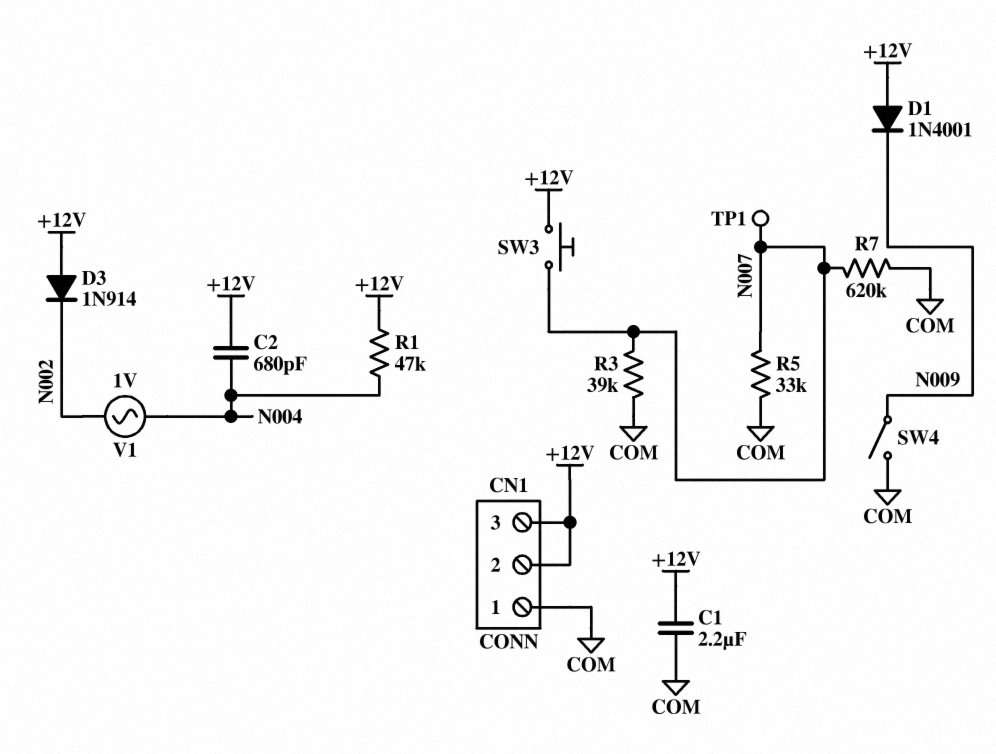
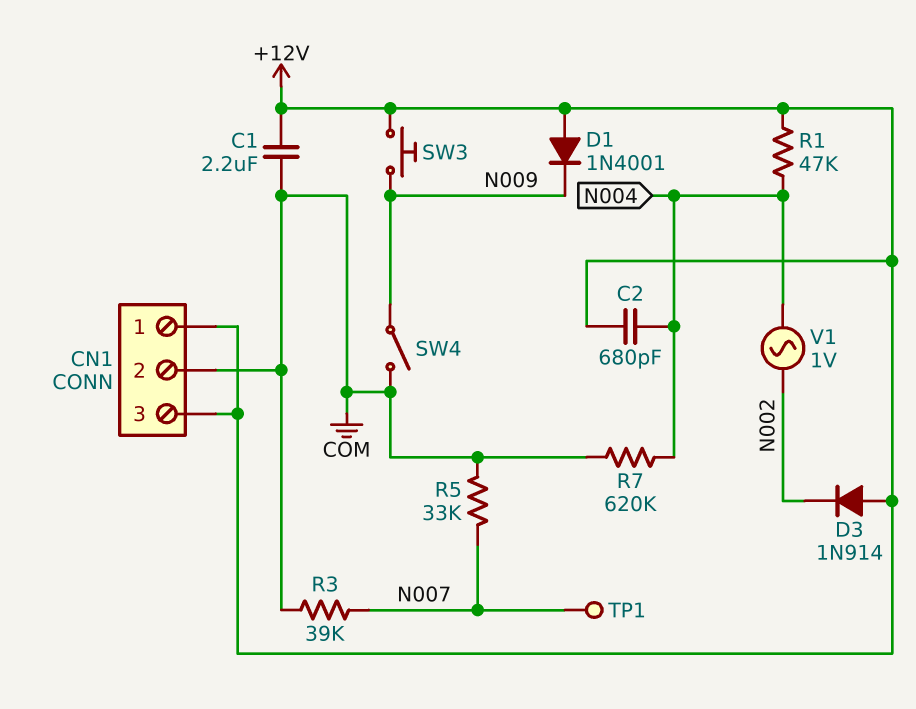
CN1 pin 1: COM -> +12V
CN1 pin 2: +12V -> COM
R7: 620k (COM, N007) -> 620k (COM, N004)
SW3: button (+12V, N007) -> button (+12V, N009)

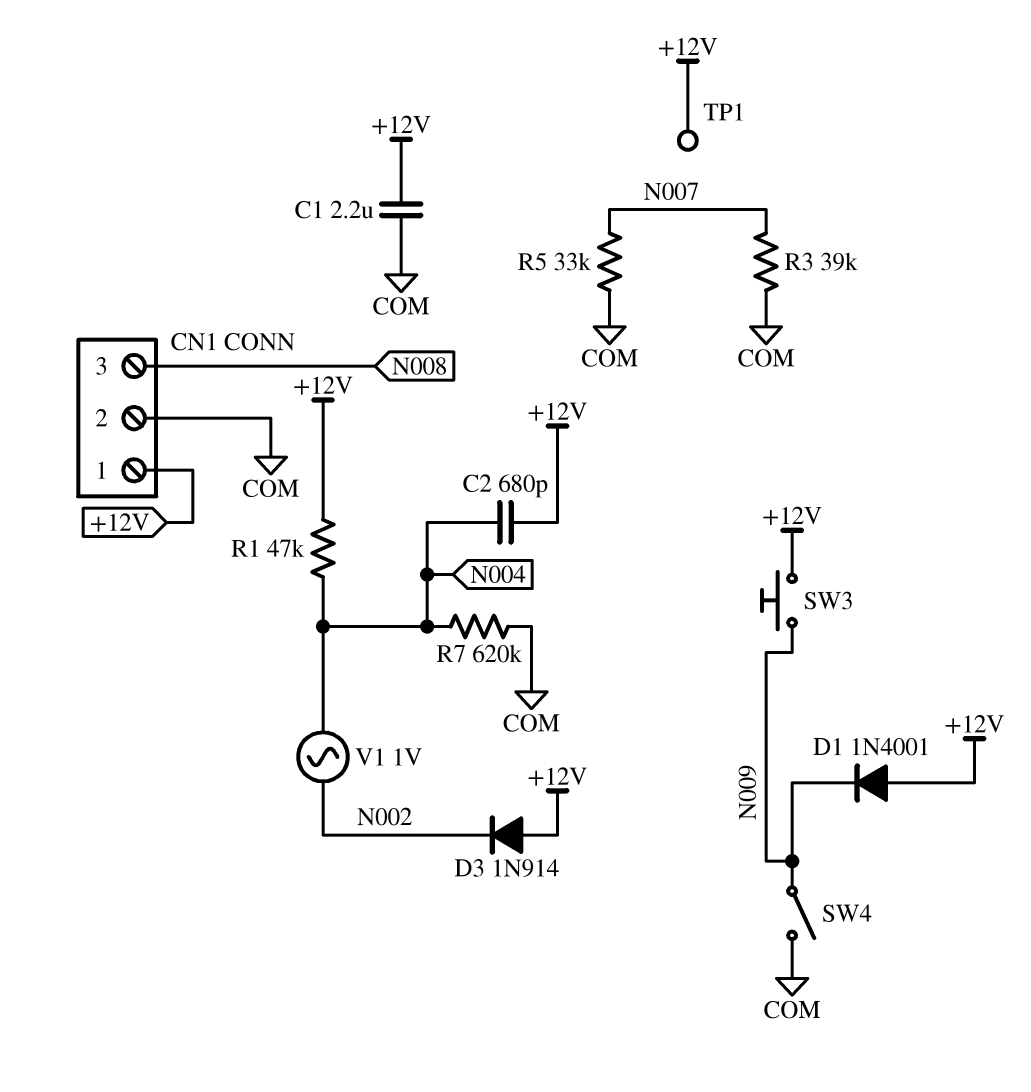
CN1 pin 3: +12V -> N008
TP1: test point (N007) -> test point (+12V)

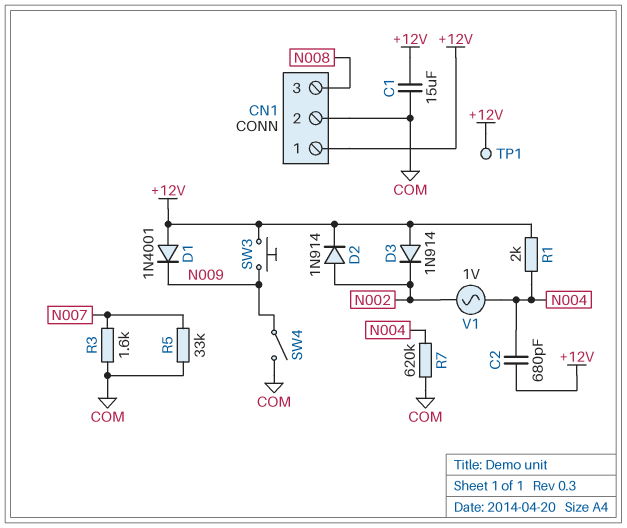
C1: 2.2uF (+12V, COM) -> 15uF (+12V, COM)
D2: none -> diode 1N914 (A N002, K +12V)
R1: 47k (+12V, N004) -> 2k (+12V, N004)
R3: 39k (COM, N007) -> 1.6k (COM, N007)

